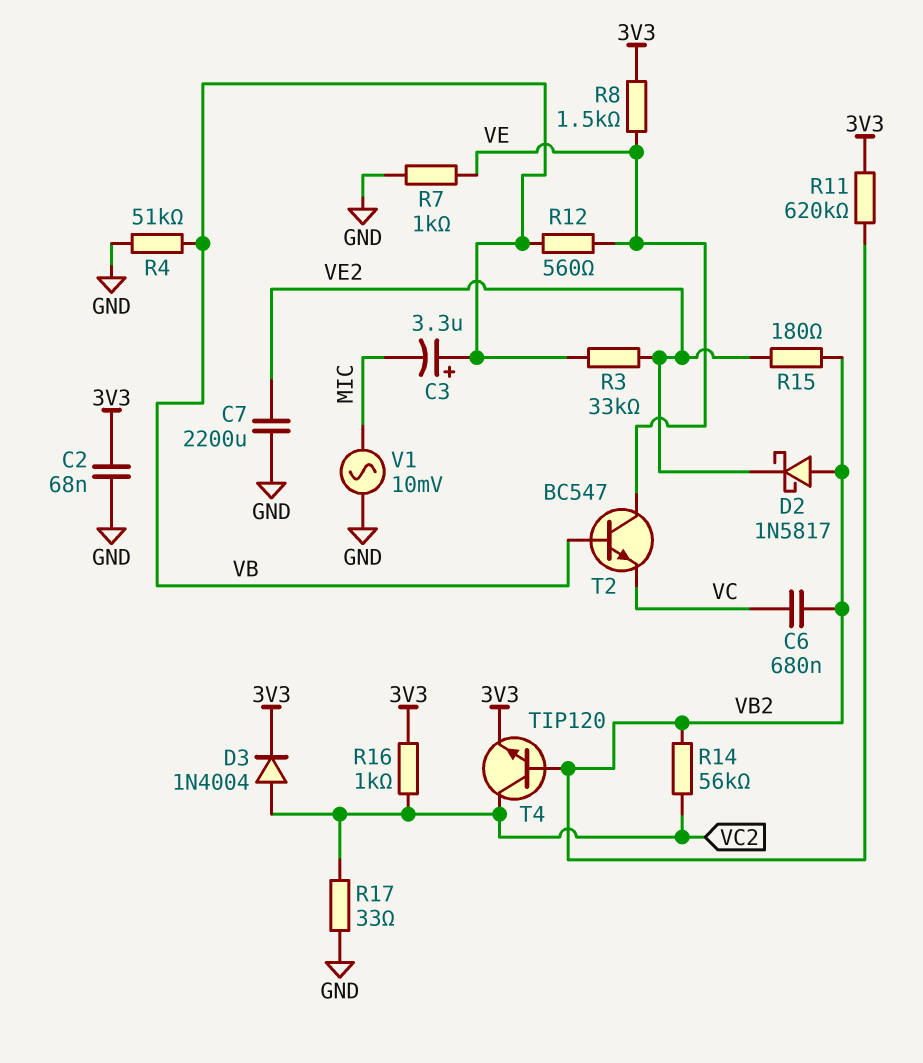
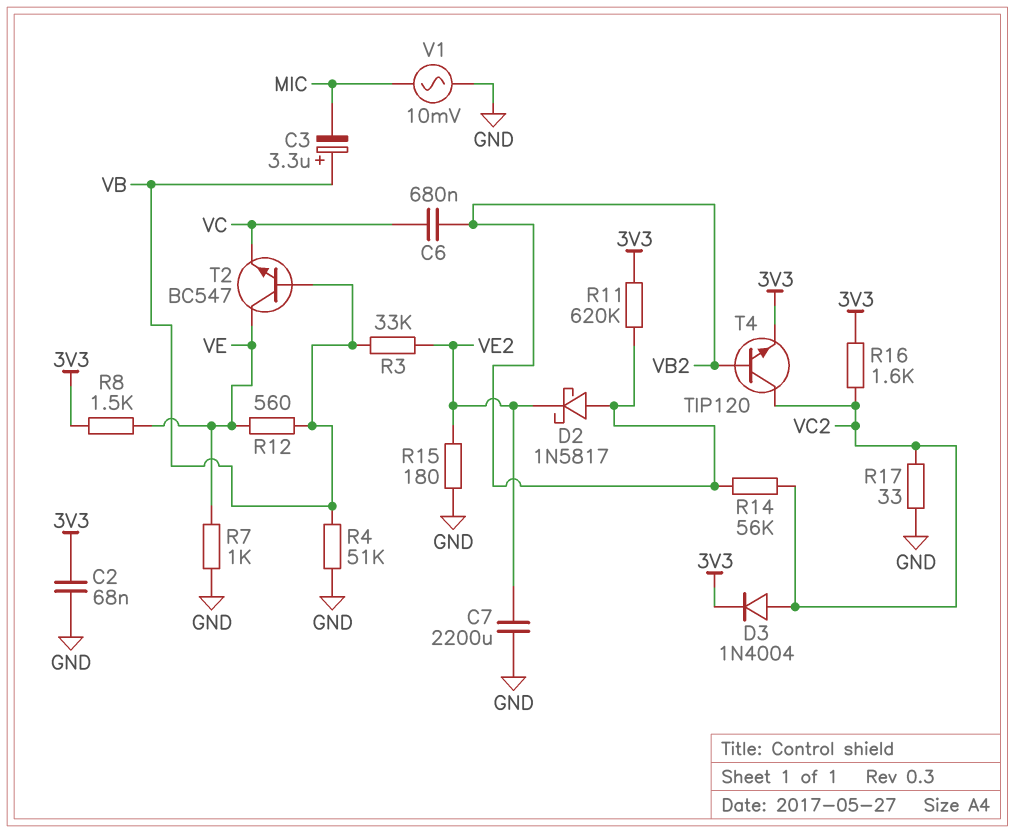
R15: 180 (VB2, VE2) -> 180 (GND, VE2)
R16: 1k (3V3, VC2) -> 1.6k (3V3, VC2)

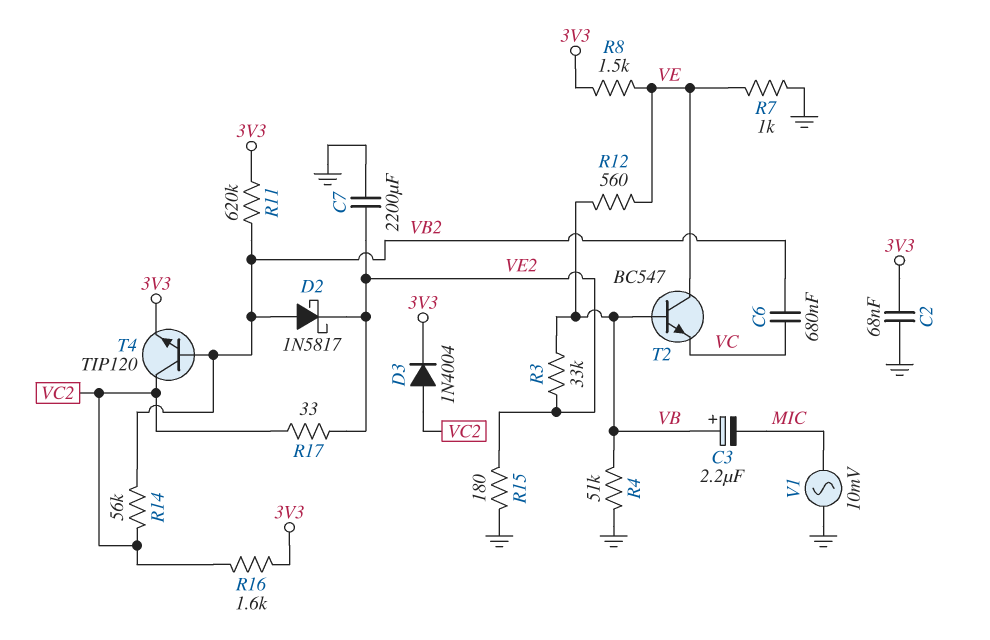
C3: 3.3uF (plus VB, minus MIC) -> 2.2uF (plus VB, minus MIC)
R17: 33 (GND, VC2) -> 33 (VC2, VE2)

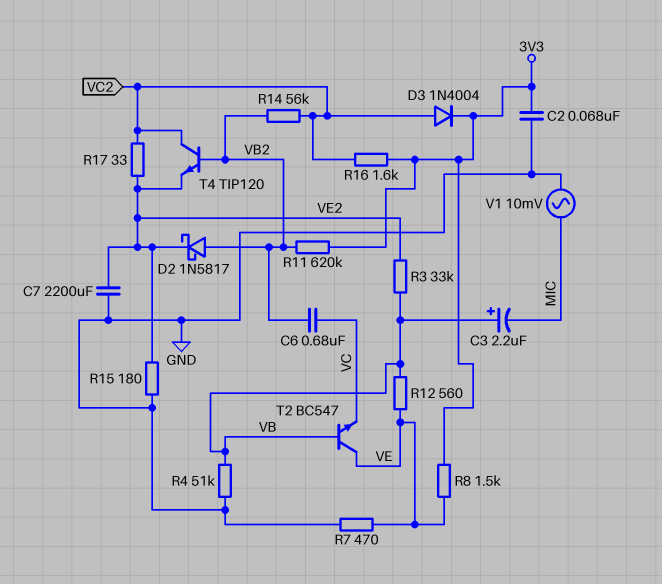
R7: 1k (GND, VE) -> 470 (GND, VE)
T4: NPN TIP120 (B VB2, C VC2, E 3V3) -> NPN TIP120 (B VB2, C VC2, E VE2)

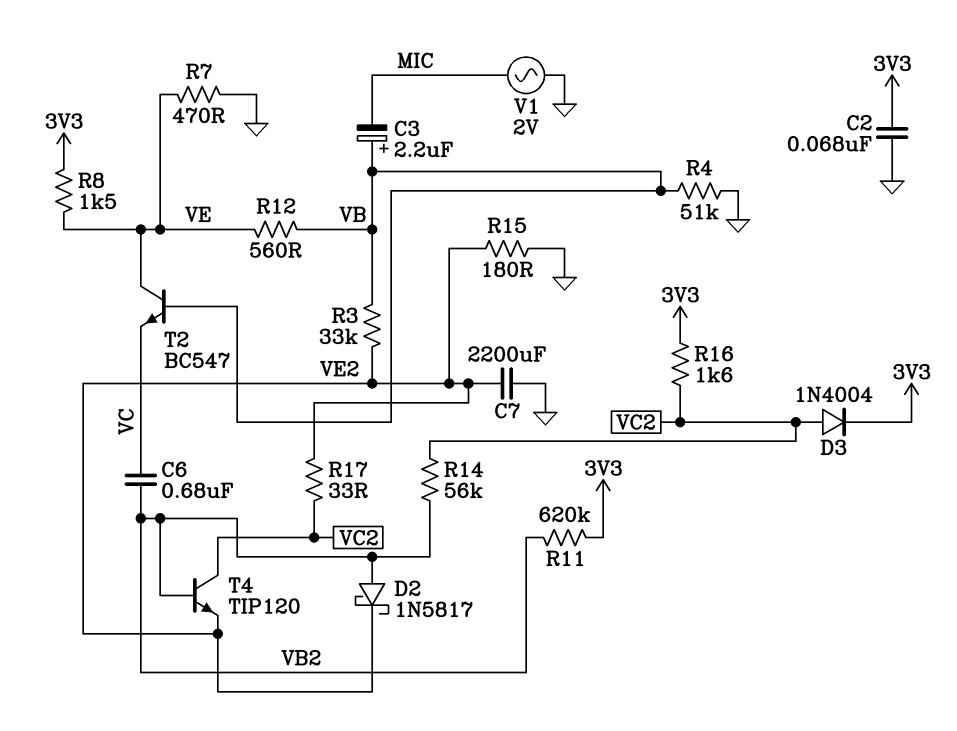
V1: AC 10mV (GND, MIC) -> AC 2V (GND, MIC)

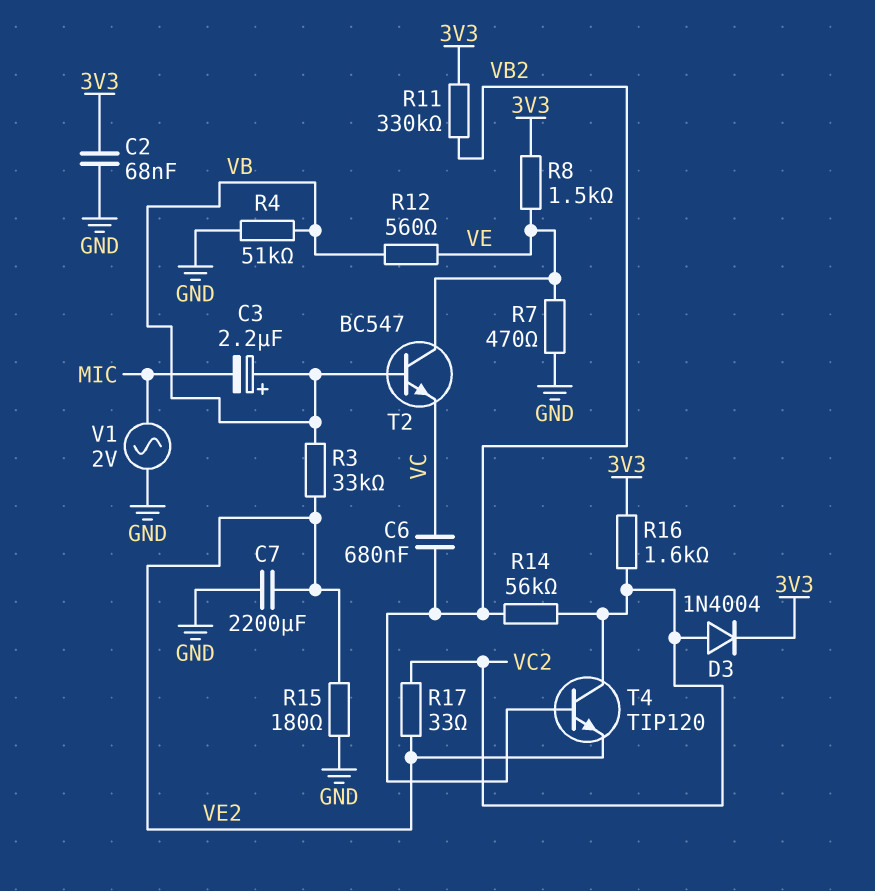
D2: schottky 1N5817 (A VB2, K VE2) -> none
R11: 620k (3V3, VB2) -> 330k (3V3, VB2)

